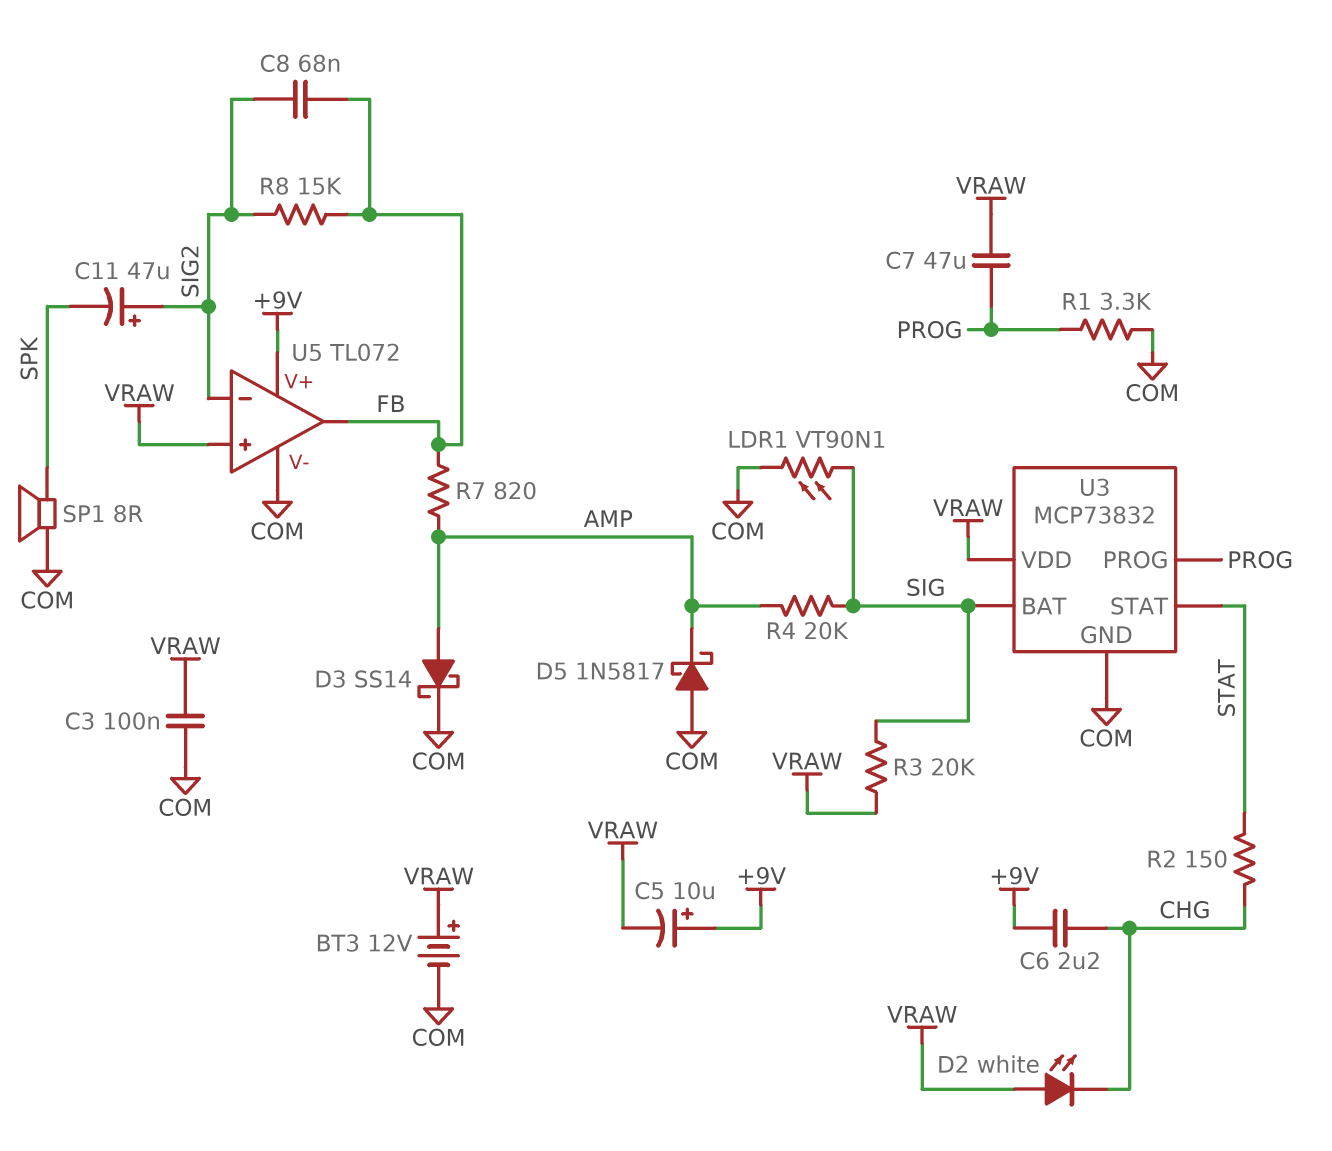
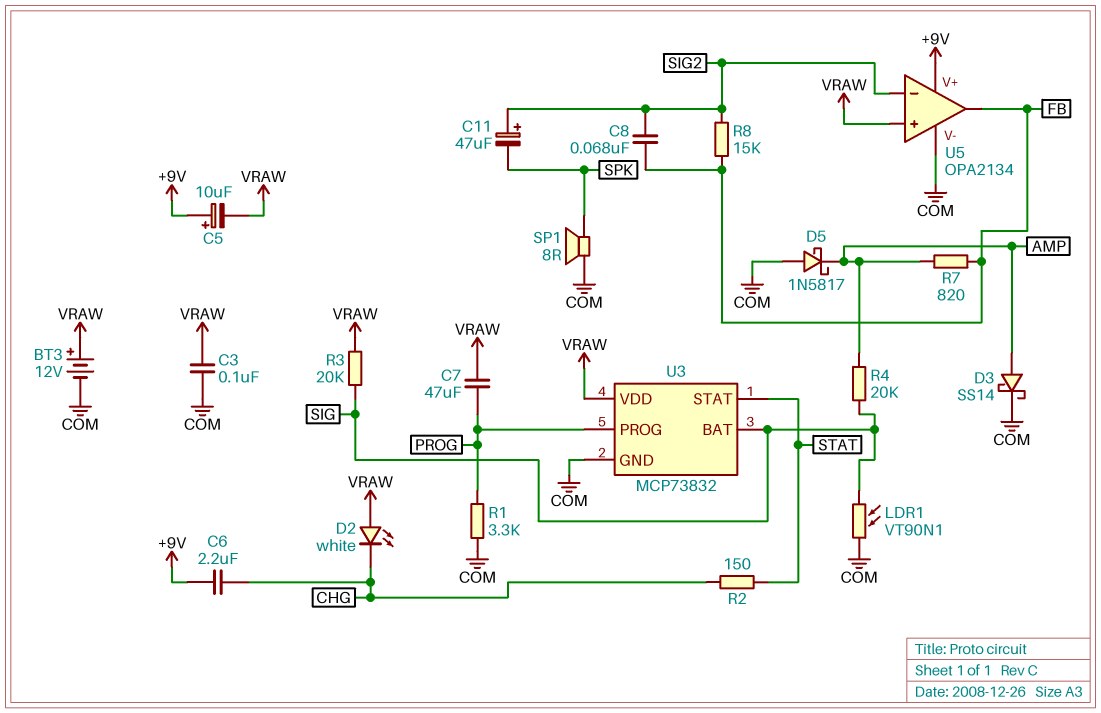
U5: TL072 -> OPA2134

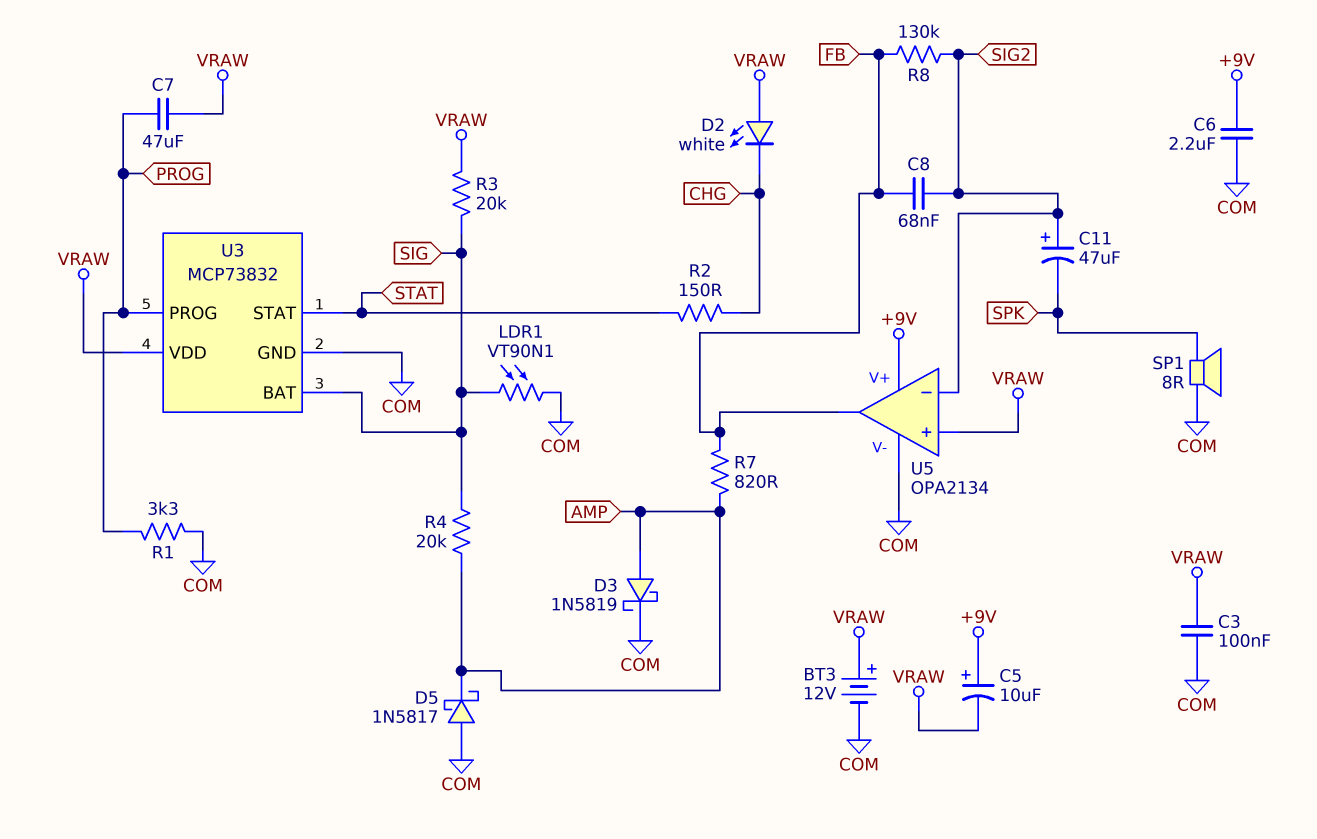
C6: 2.2uF (+9V, CHG) -> 2.2uF (+9V, COM)
D3: schottky SS14 (A AMP, K COM) -> schottky 1N5819 (A AMP, K COM)
R8: 15k (FB, SIG2) -> 130k (FB, SIG2)

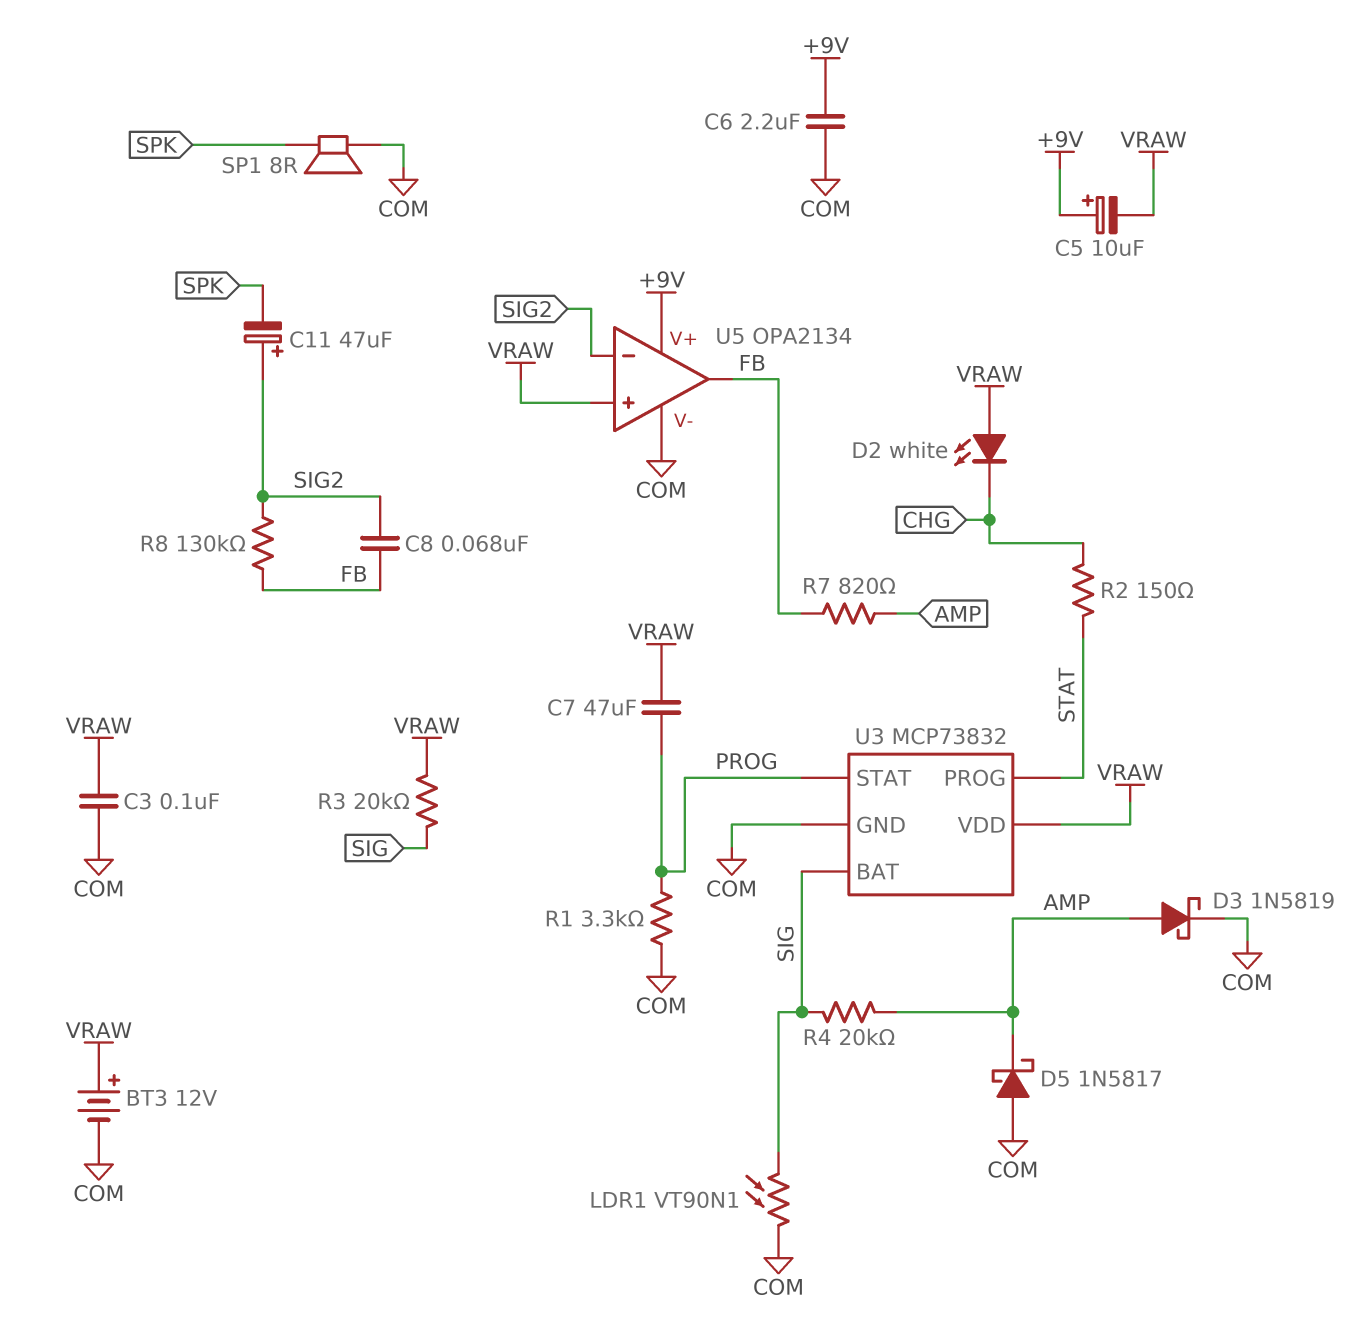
U3 pin PROG: PROG -> STAT
U3 pin STAT: STAT -> PROG

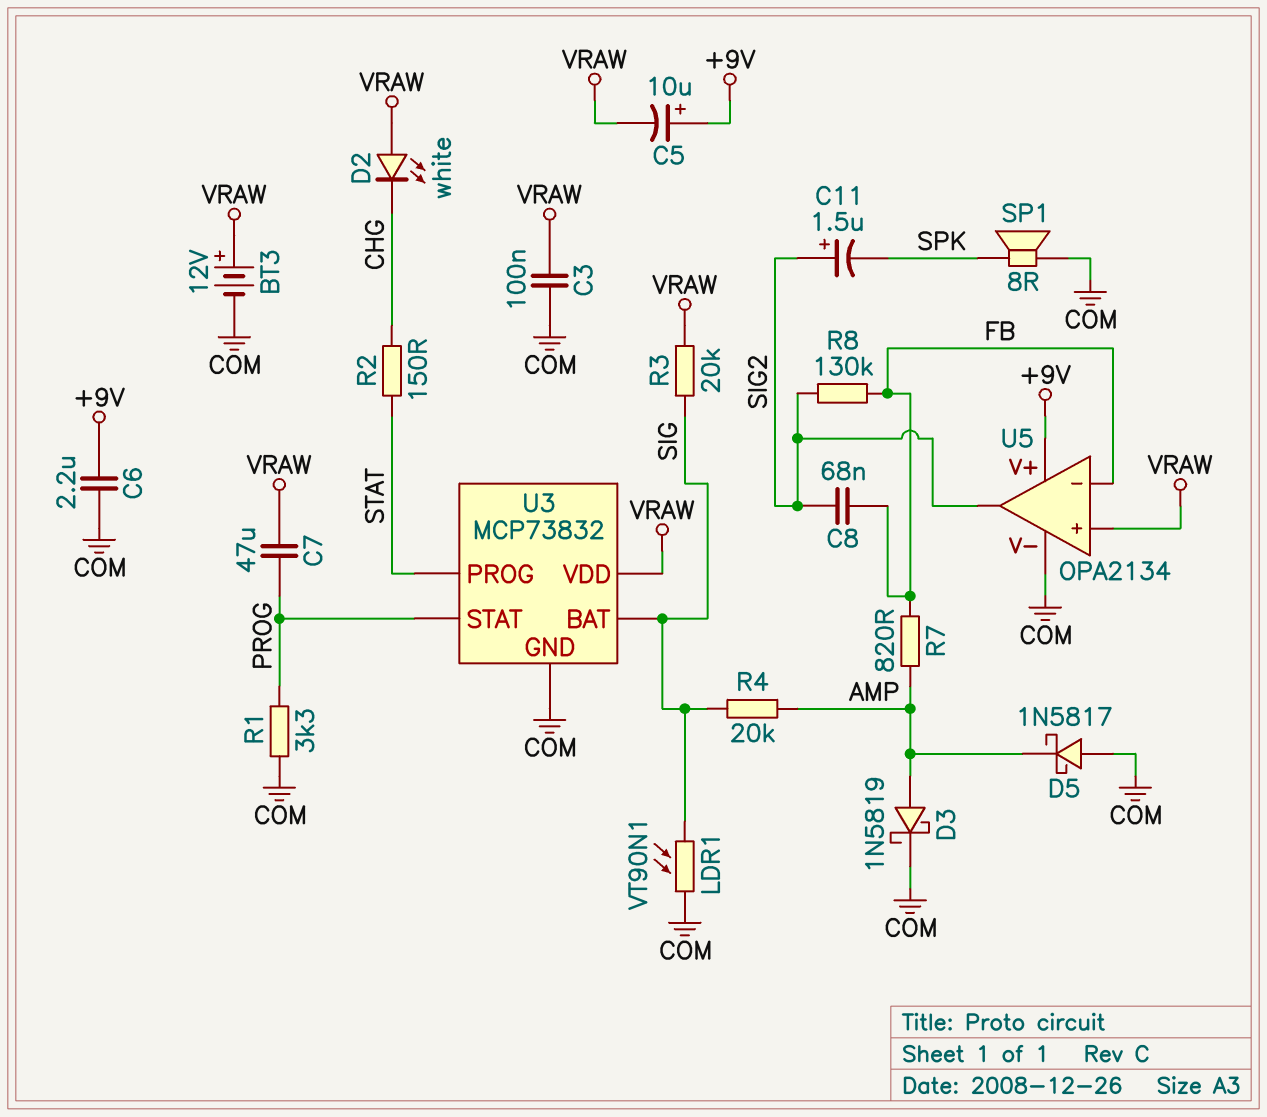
C11: 47uF (plus SIG2, minus SPK) -> 1.5uF (plus SIG2, minus SPK)
U5 pin in-: SIG2 -> FB
U5 pin out: FB -> SIG2

